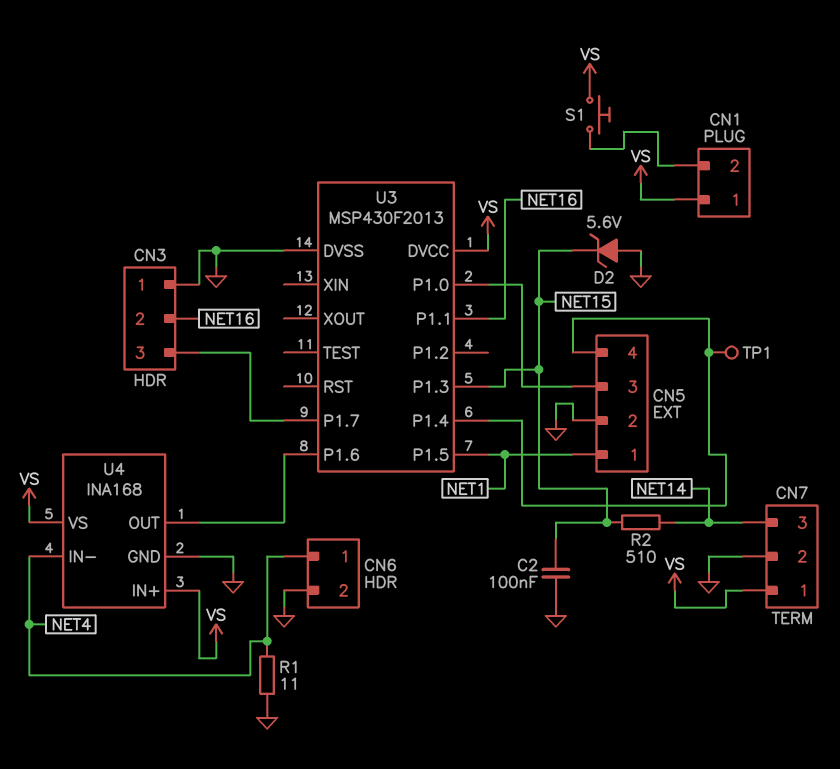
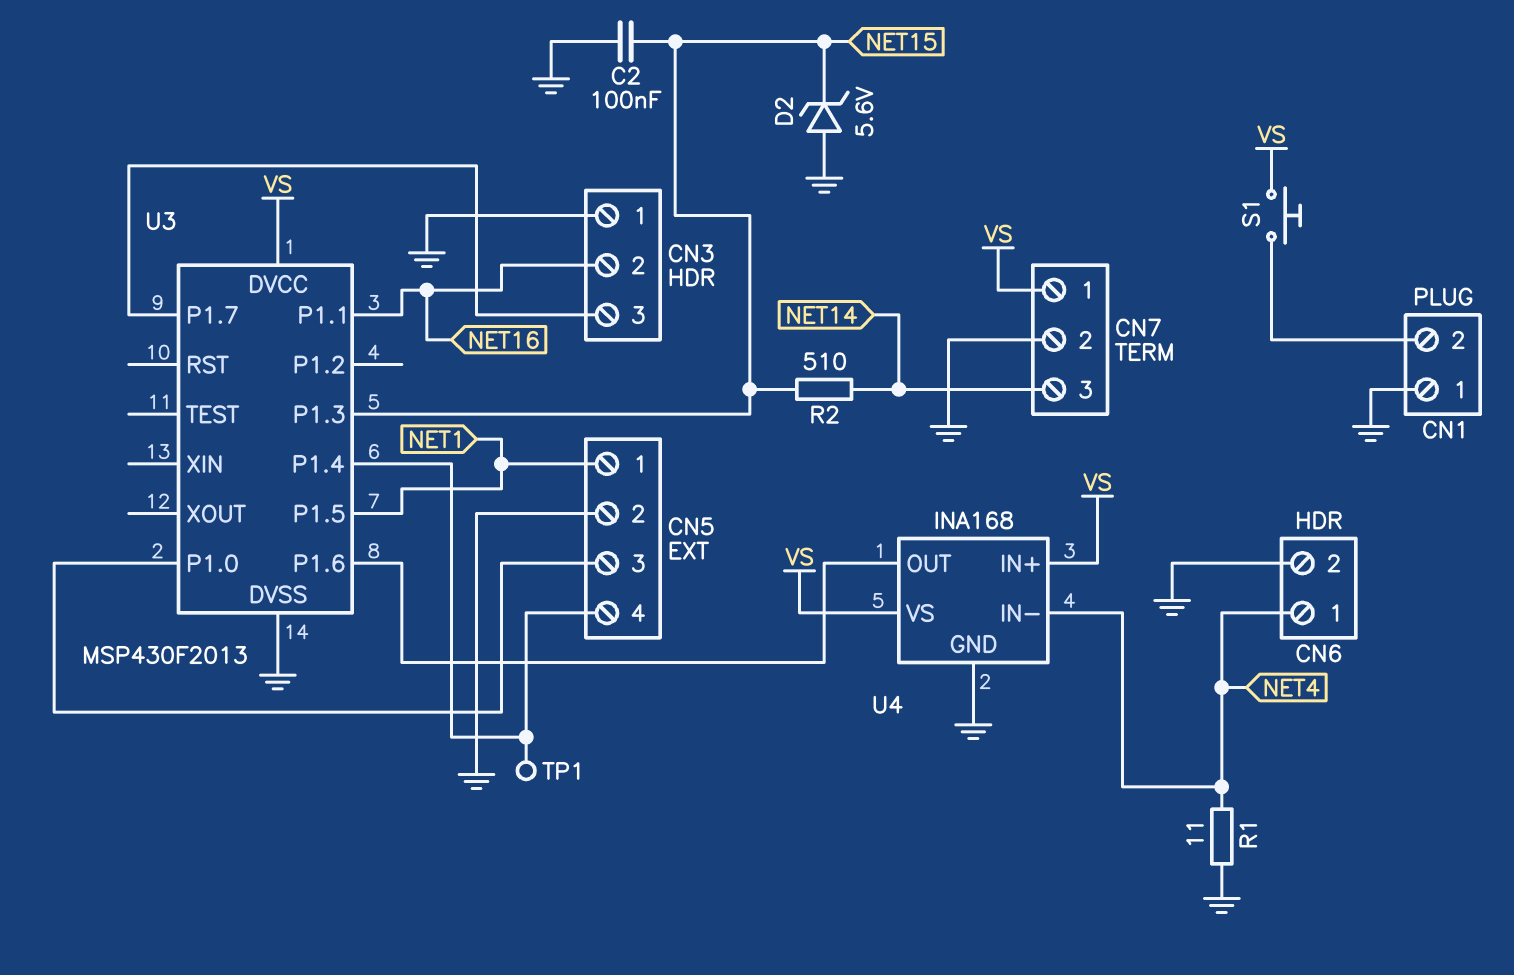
CN1 pin 1: VS -> GND

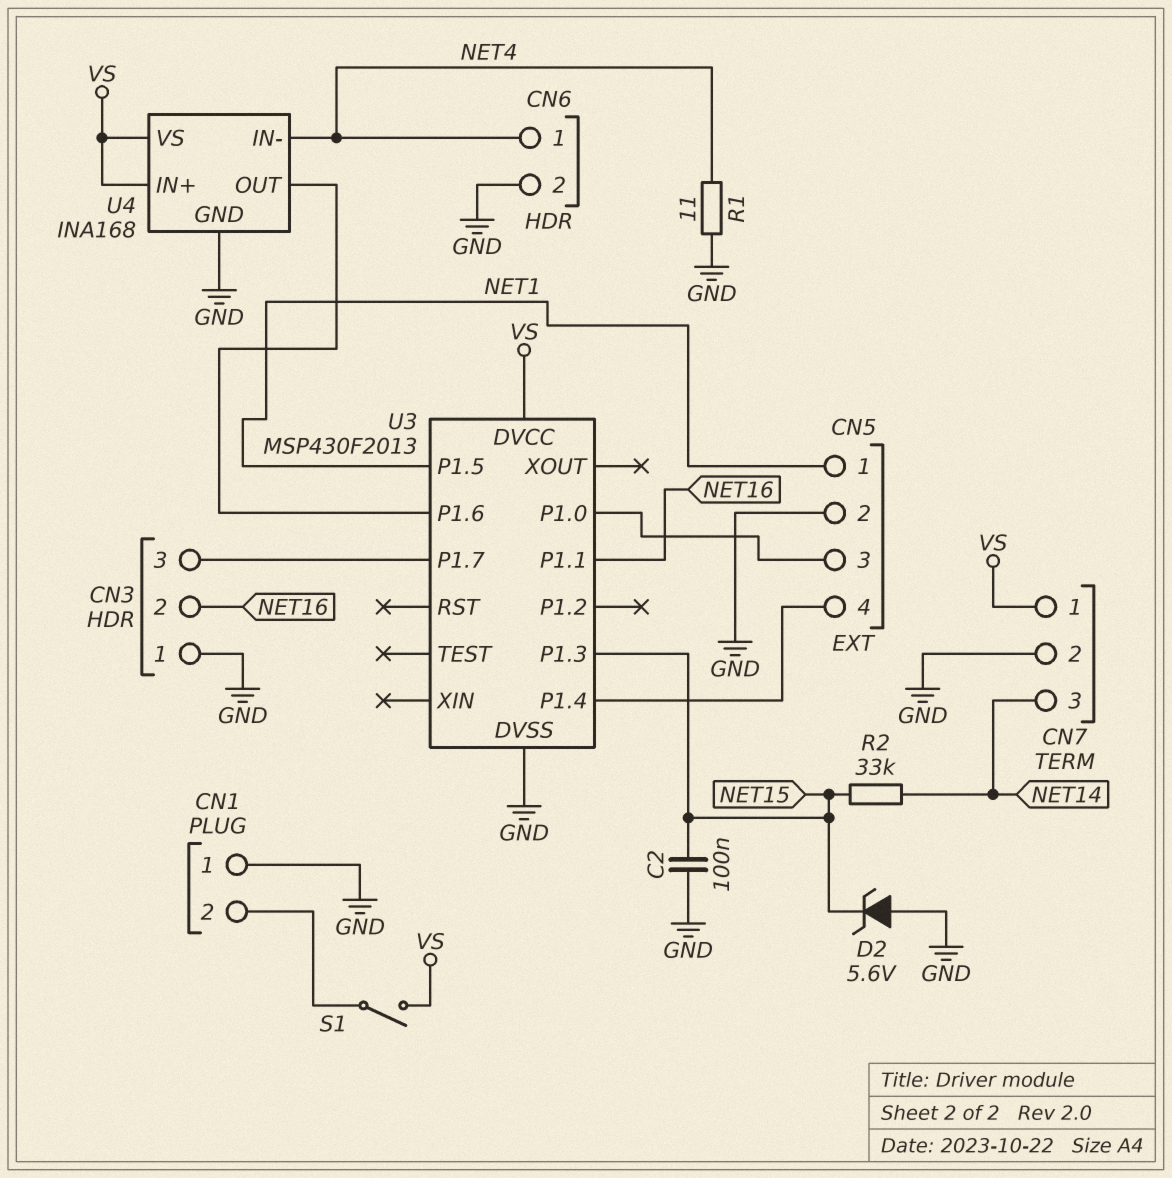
R2: 510 (NET14, NET15) -> 33k (NET14, NET15)
S1: button (CN1/2, VS) -> switch (CN1/2, VS)
TP1: test point (CN5/4) -> none

